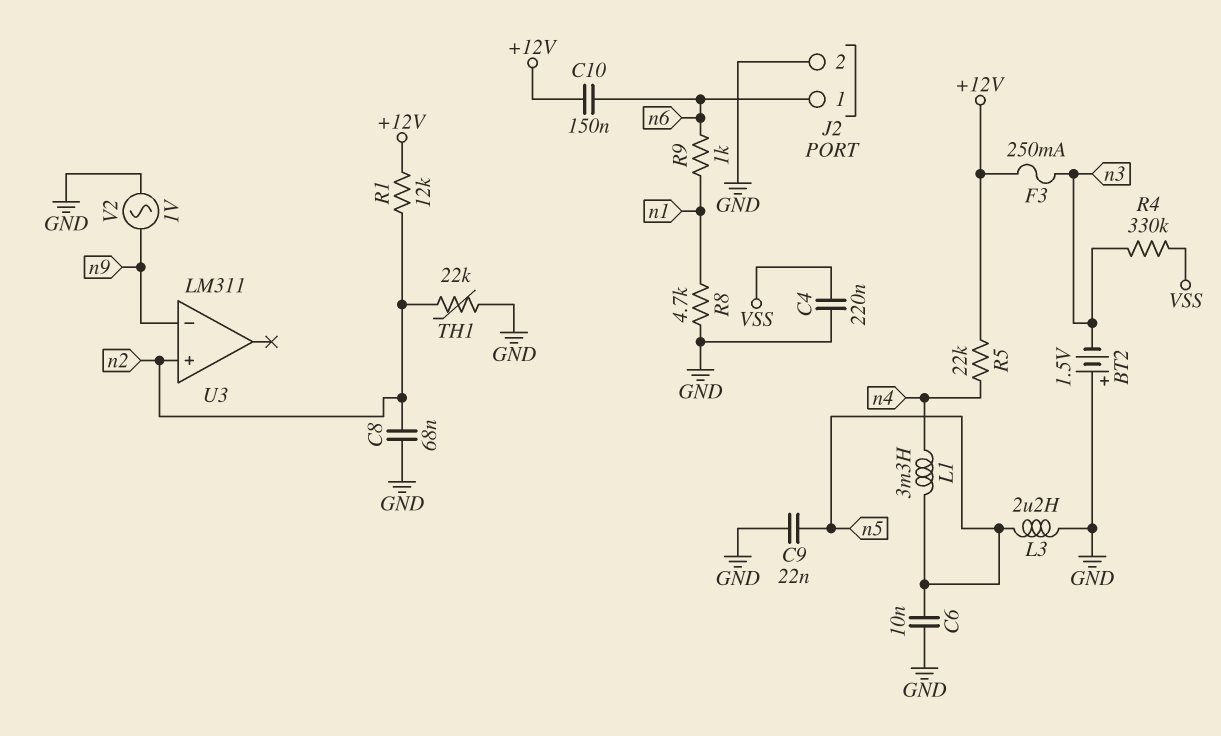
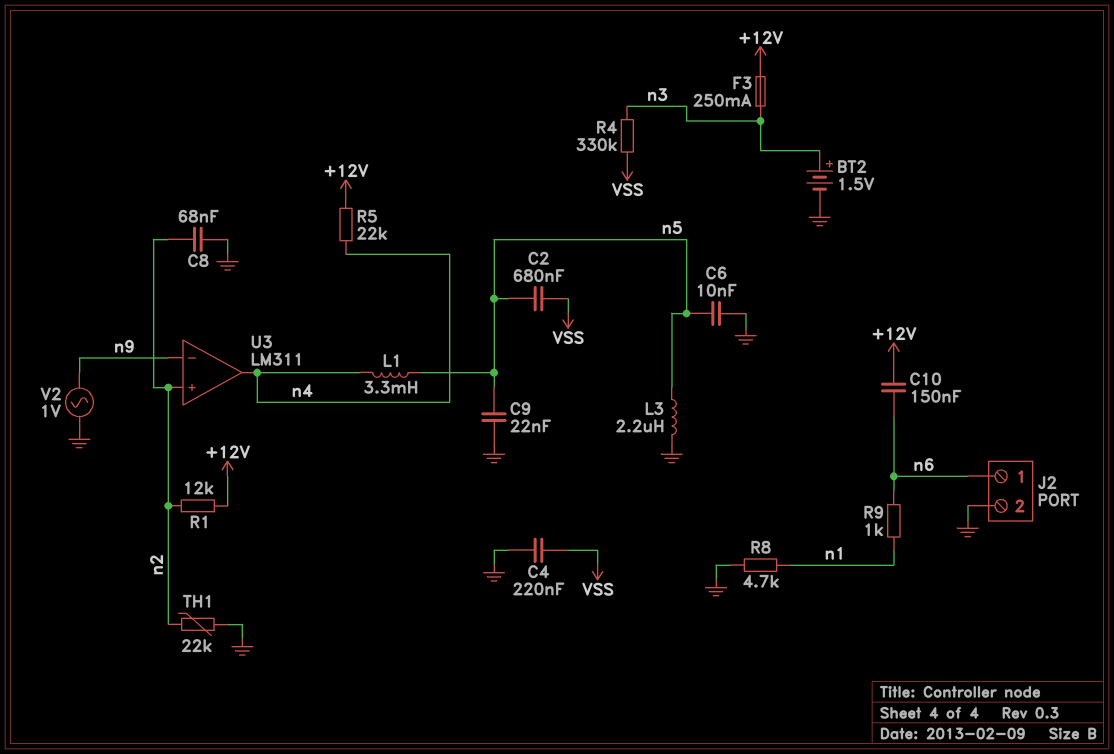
BT2: 1.5V (plus GND, minus n3) -> 1.5V (plus n3, minus GND)
C2: none -> 680nF (VSS, n5)
U3 pin out: none -> n4

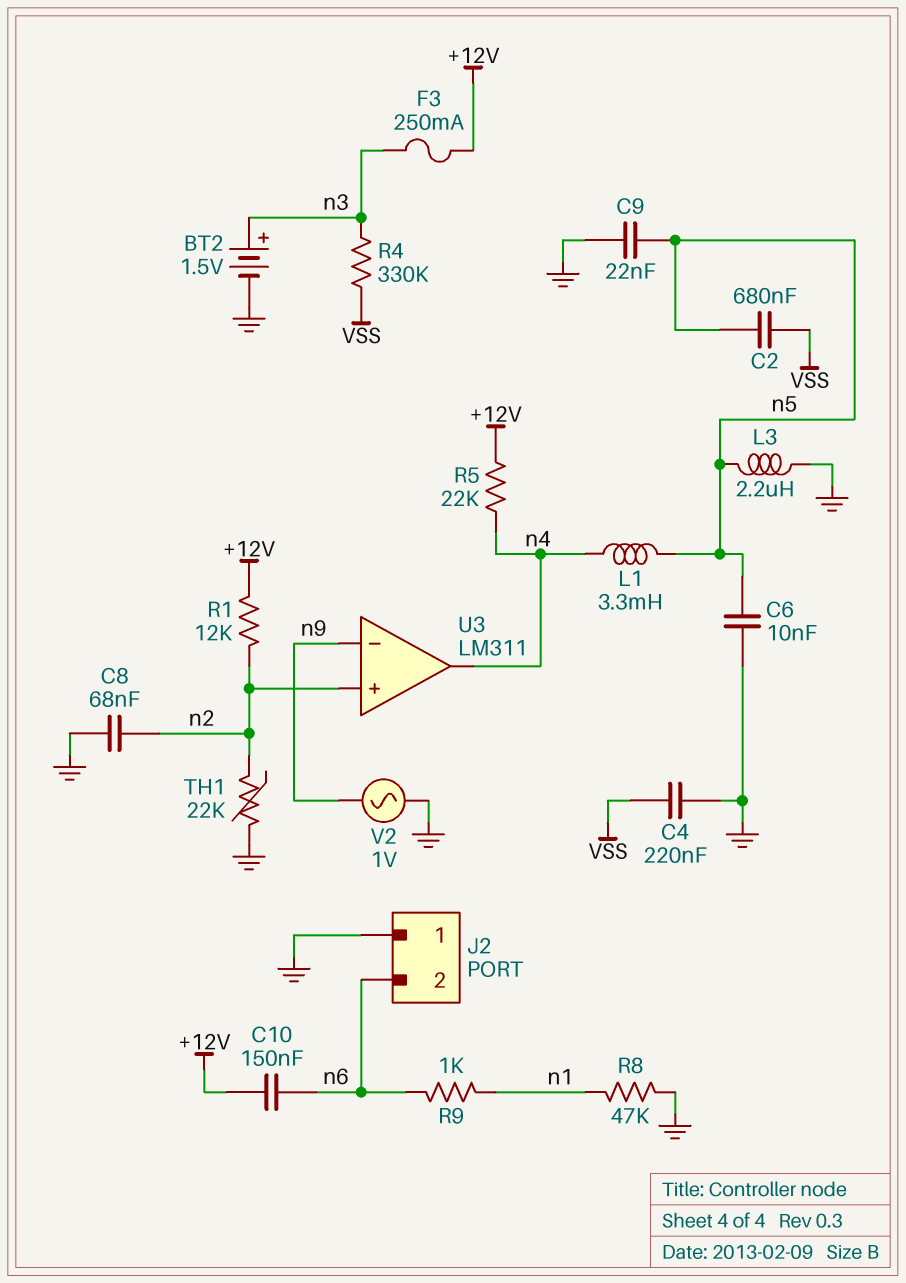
J2 pin 1: n6 -> GND
J2 pin 2: GND -> n6
R8: 4.7k (GND, n1) -> 47k (GND, n1)

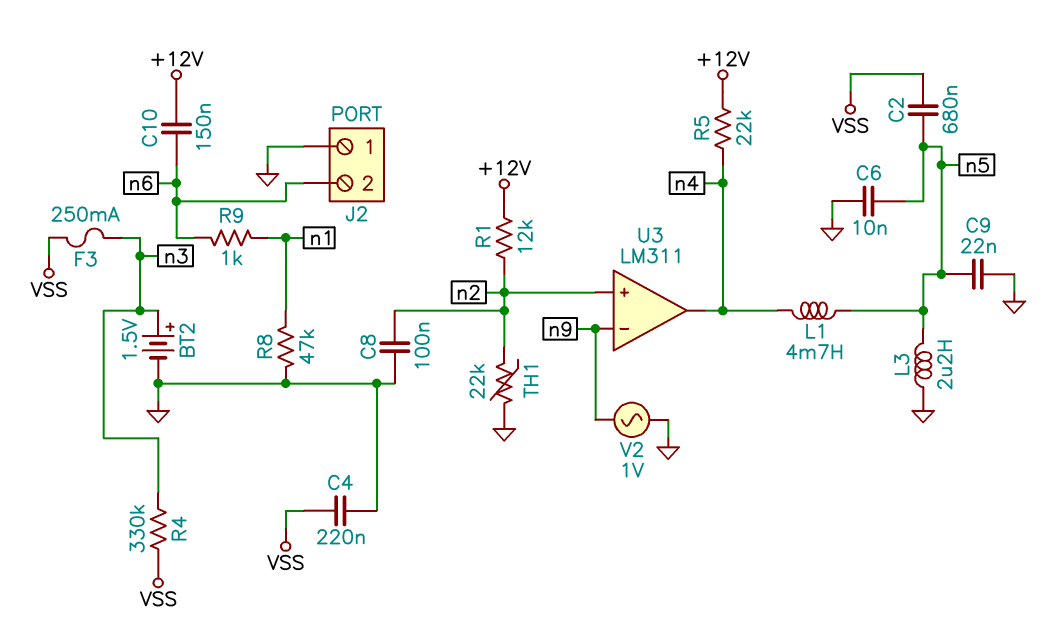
C8: 68nF (GND, n2) -> 100nF (GND, n2)
F3: 250mA (+12V, n3) -> 250mA (VSS, n3)
L1: 3.3mH (n4, n5) -> 4.7mH (n4, n5)

